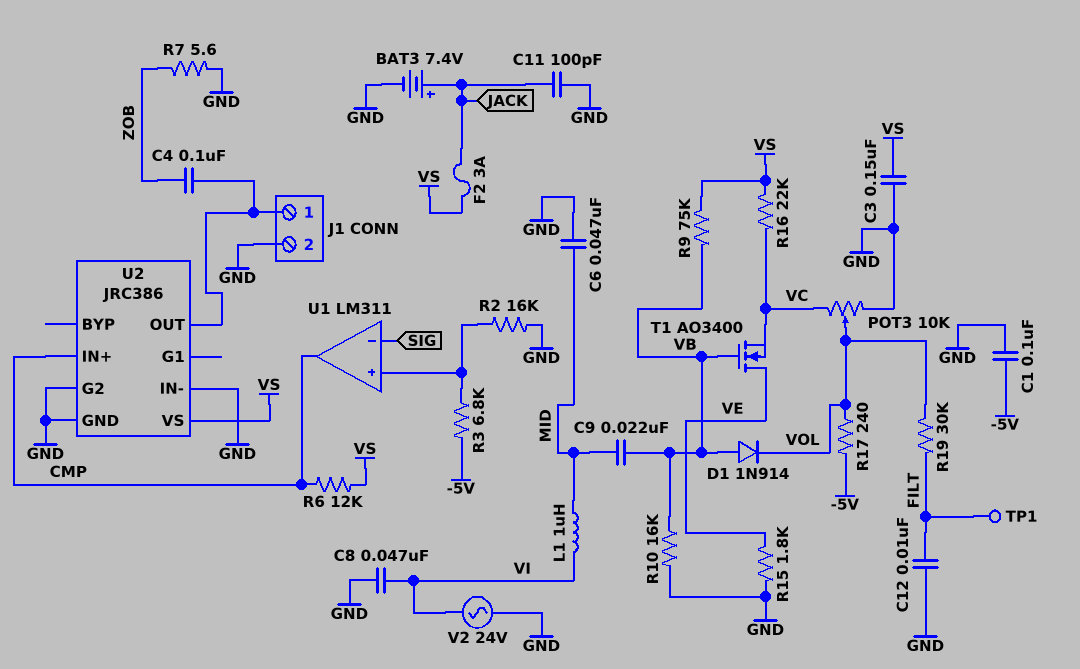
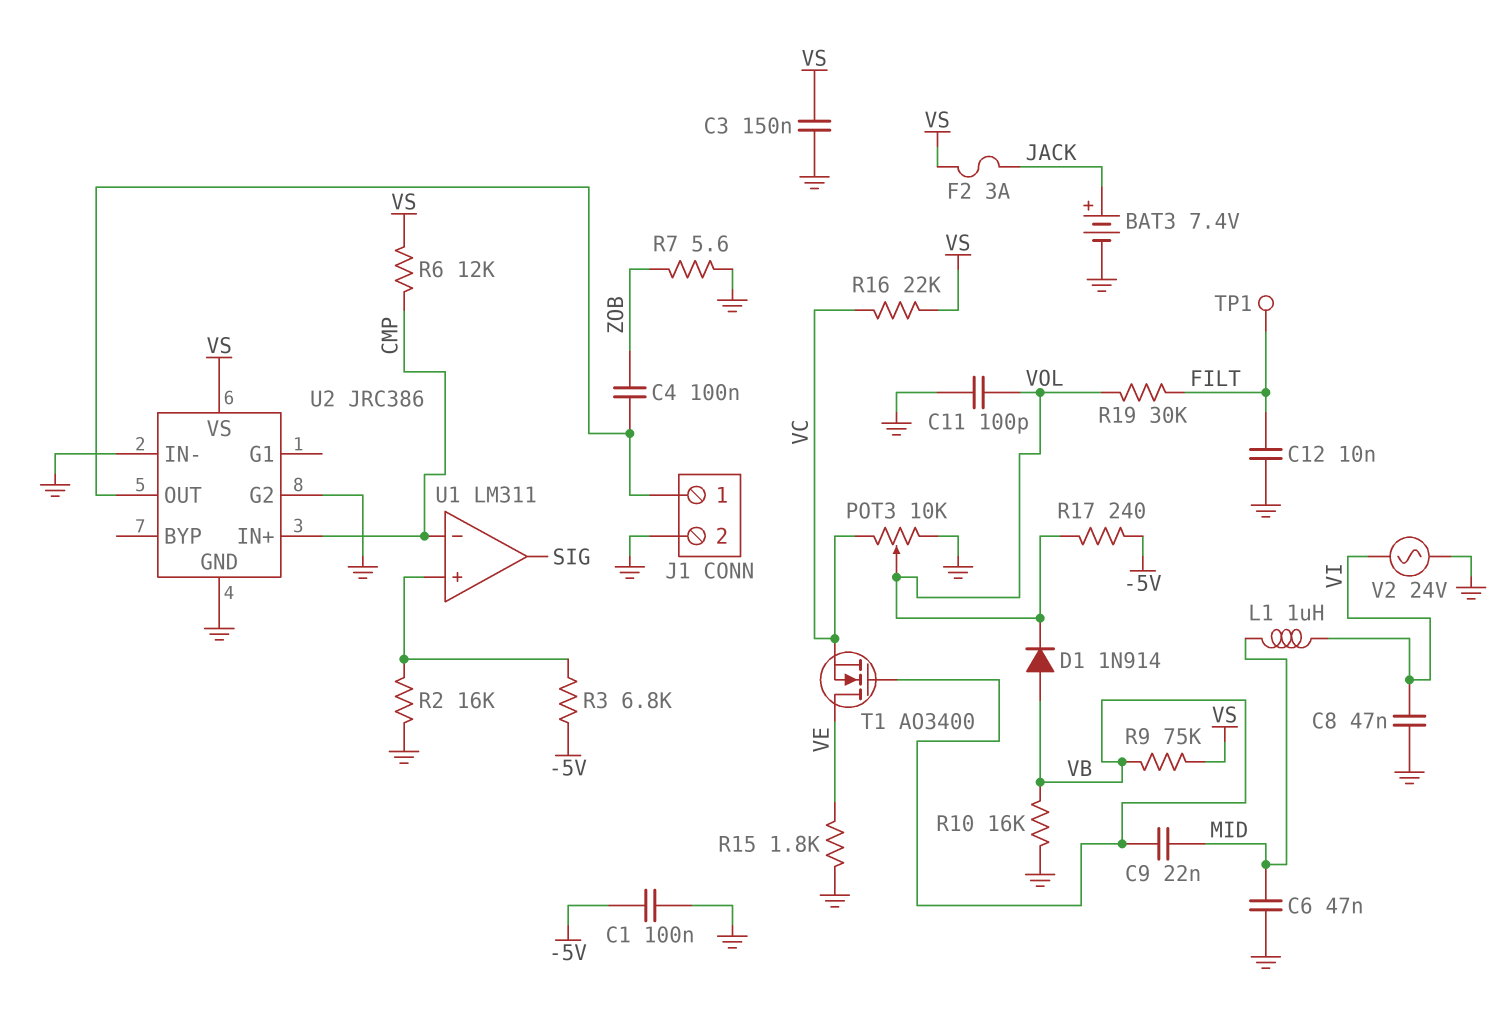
C11: 100pF (GND, JACK) -> 100pF (GND, VOL)
U1 pin in-: SIG -> CMP
U1 pin out: CMP -> SIG

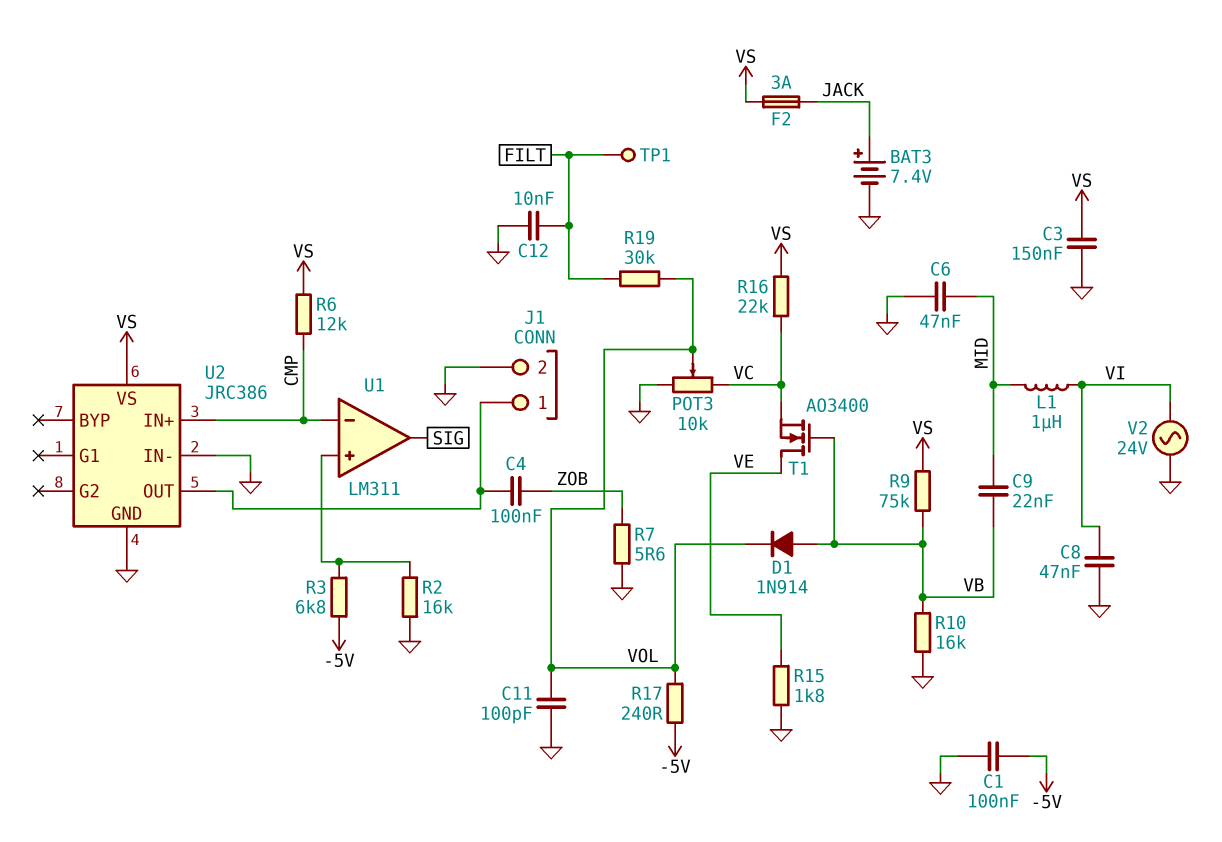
U2 pin G2: GND -> none

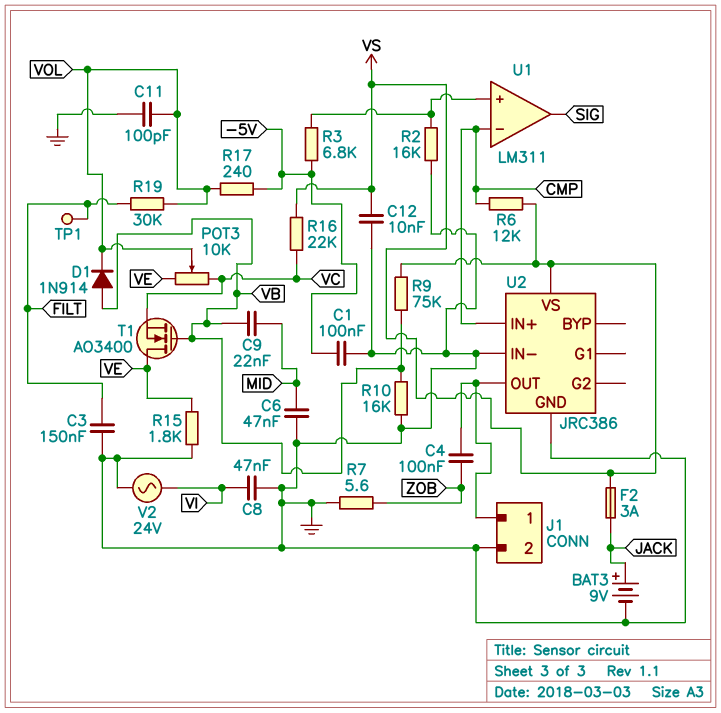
BAT3: 7.4V (plus JACK, minus GND) -> 9V (plus JACK, minus GND)
C3: 150nF (GND, VS) -> 150nF (FILT, GND)
C12: 10nF (FILT, GND) -> 10nF (GND, VS)
L1: 1uH (MID, VI) -> none
POT3: 10k (GND, VC, wiper VOL) -> 10k (VC, VE, wiper VOL)

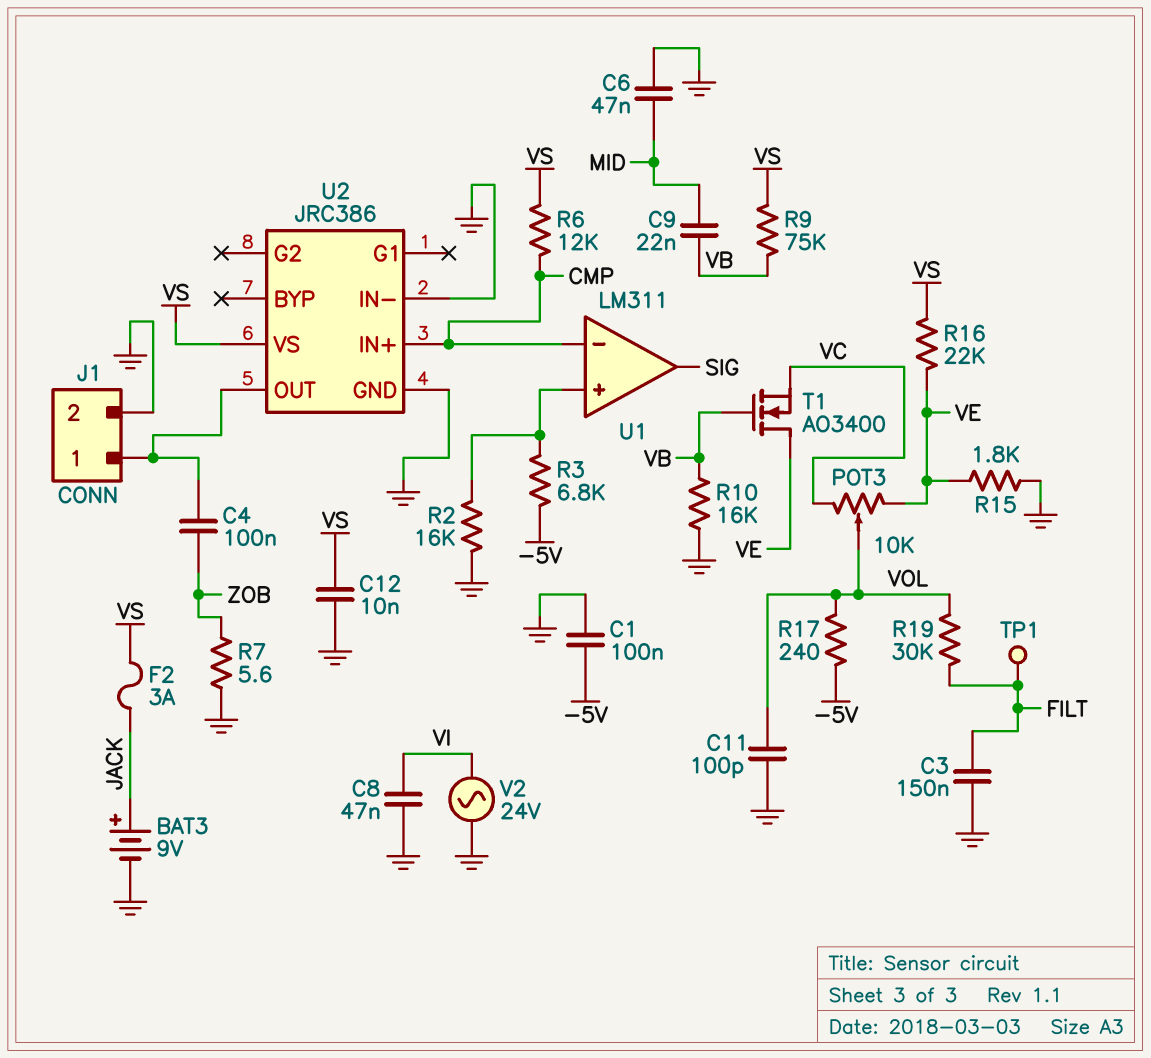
D1: diode 1N914 (A VB, K VOL) -> none
R16: 22k (VC, VS) -> 22k (VE, VS)

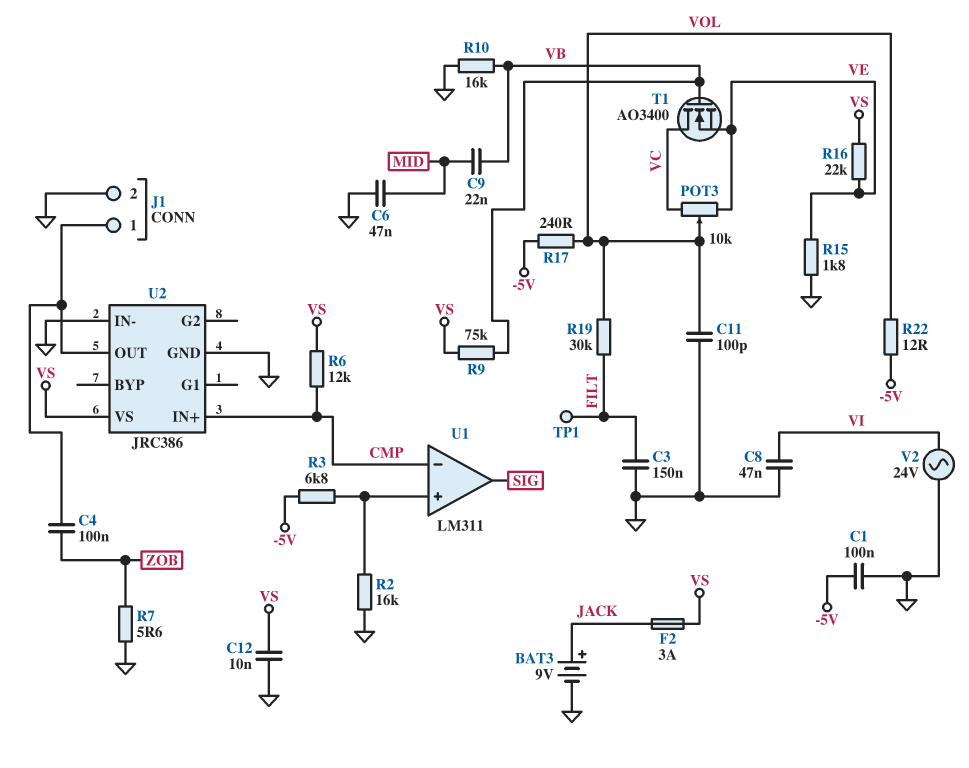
R22: none -> 12 (-5V, VOL)
T1: NMOS AO3400 (G VB, D VE, S VC) -> NMOS AO3400 (G VB, D VC, S VE)

